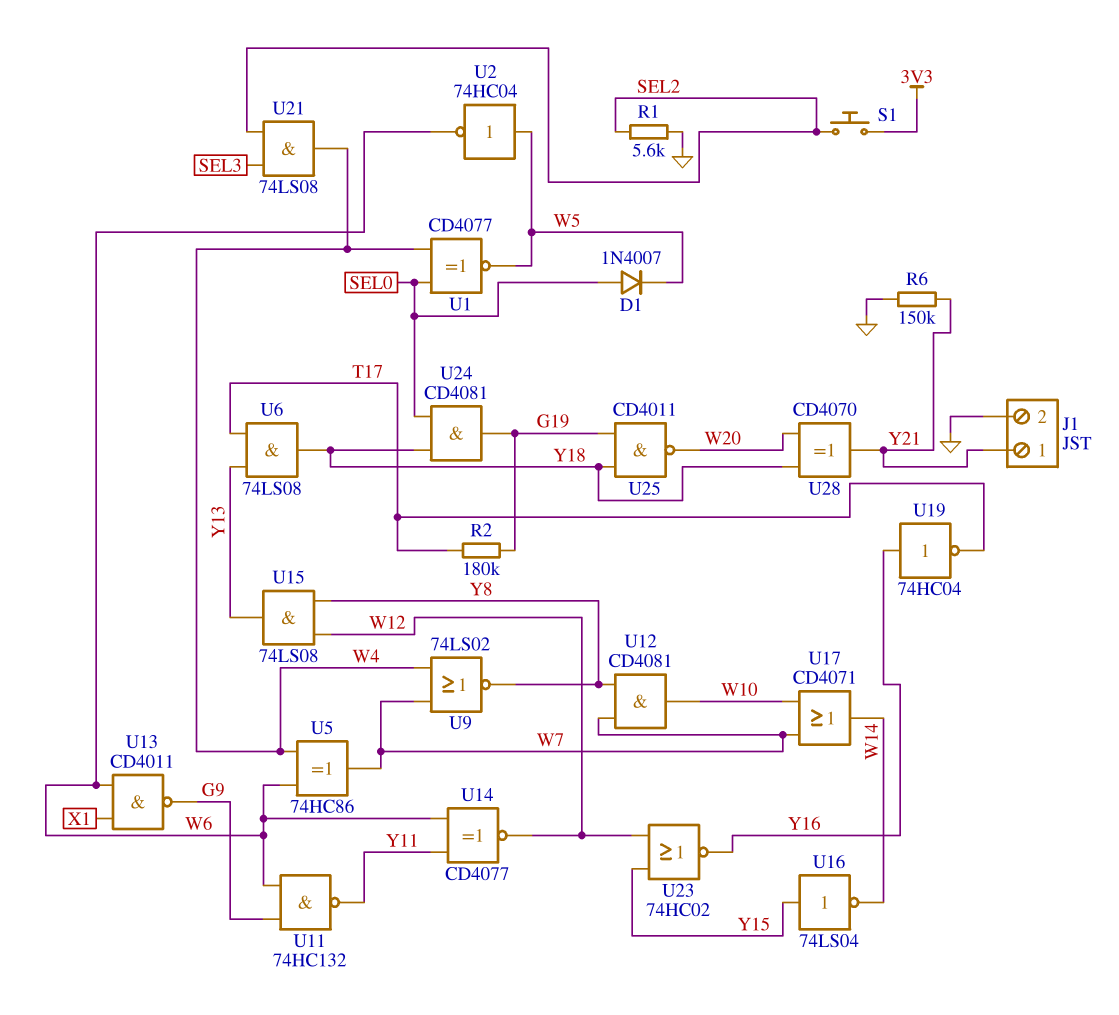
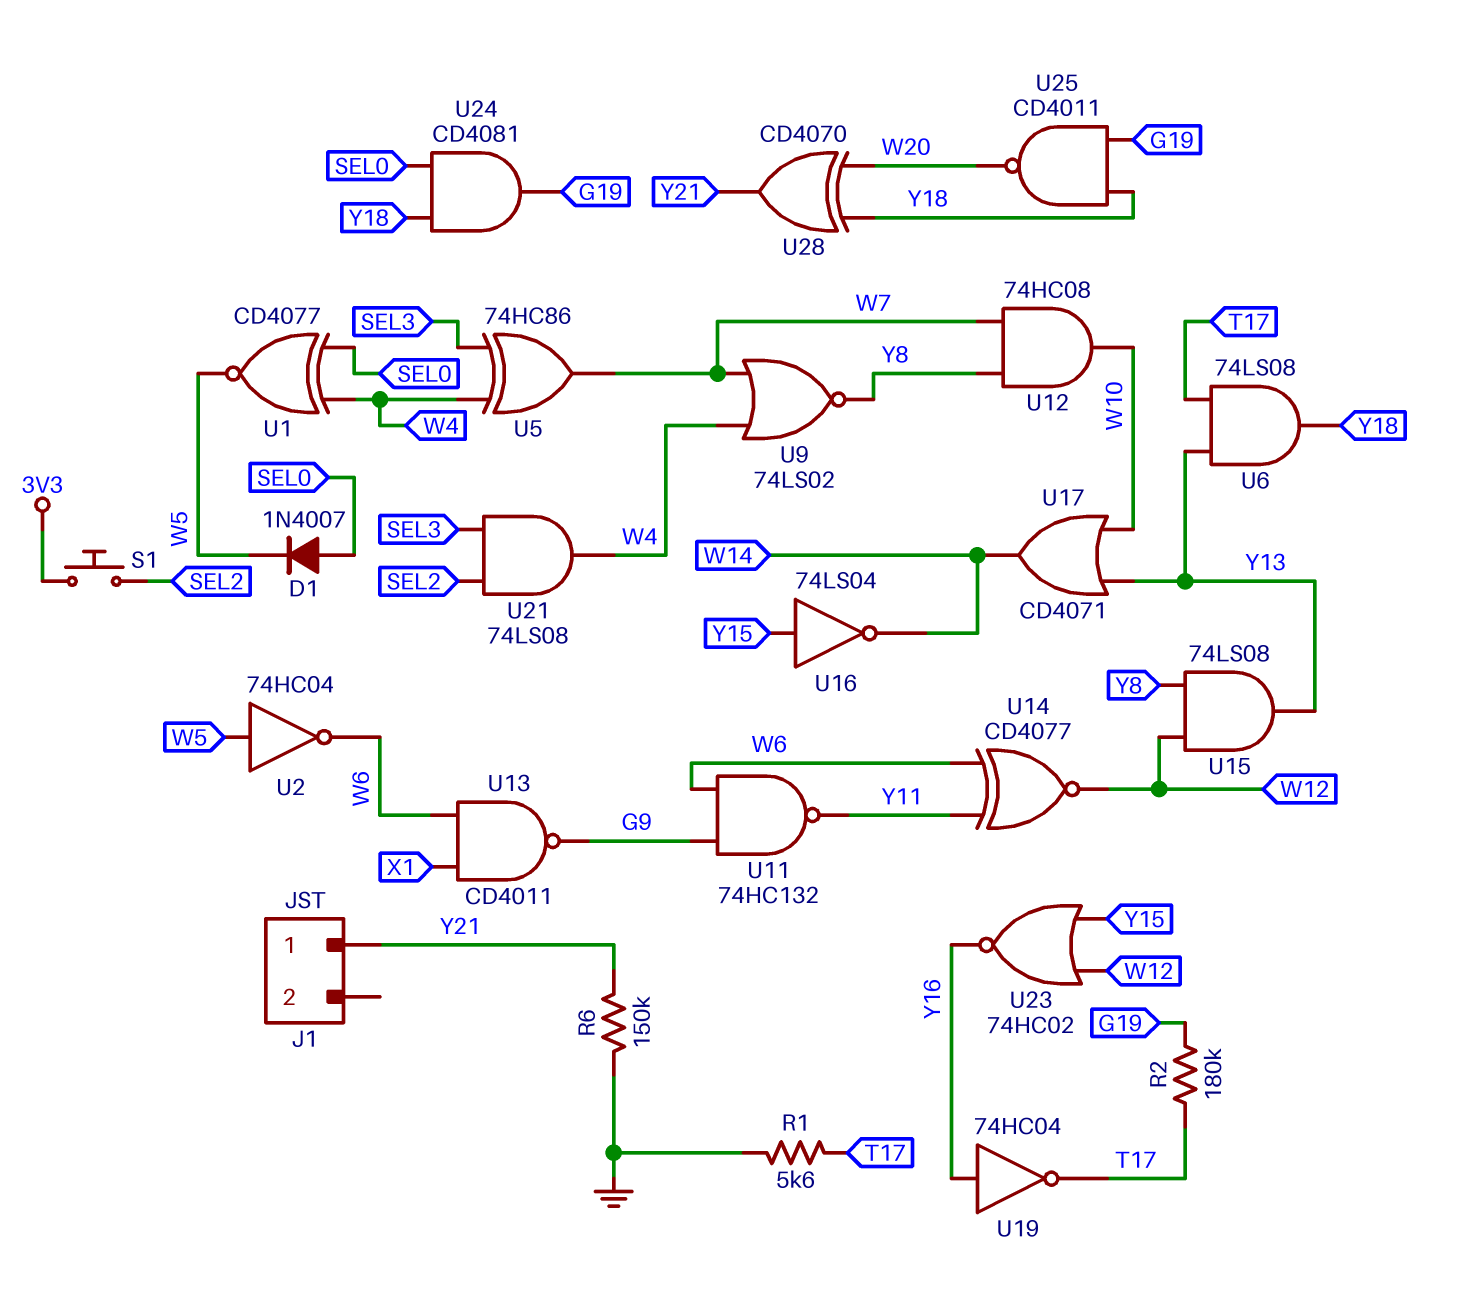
J1 pin 2: GND -> none
R1: 5.6k (GND, SEL2) -> 5.6k (GND, T17)
U5: XOR 74HC86 (in W4, in W6, out W7) -> XOR 74HC86 (in SEL3, in W4, out W7)
U12: AND CD4081 (in W7, in Y8, out W10) -> AND 74HC08 (in W7, in Y8, out W10)
U17: OR CD4071 (in W7, in W10, out W14) -> OR CD4071 (in W10, in Y13, out W14)

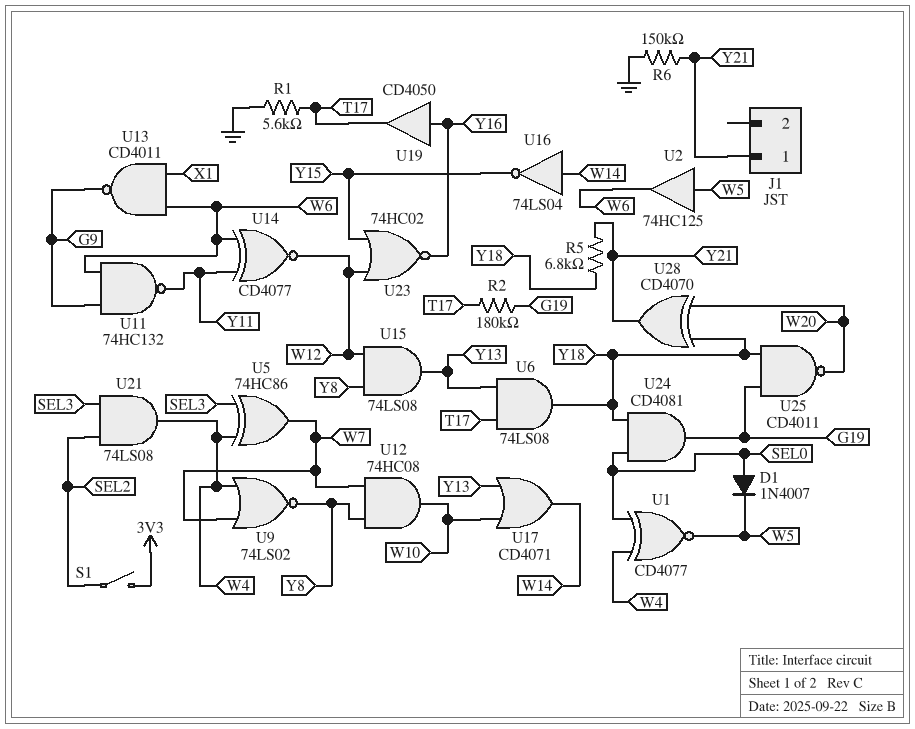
R5: none -> 6.8k (Y18, Y21)
S1: button (3V3, SEL2) -> switch (3V3, SEL2)
U2: NOT 74HC04 (in W5, out W6) -> buffer 74HC125 (in W5, out W6)
U16: NOT 74LS04 (in Y15, out W14) -> NOT 74LS04 (in W14, out Y15)
U19: NOT 74HC04 (in Y16, out T17) -> buffer CD4050 (in Y16, out T17)

